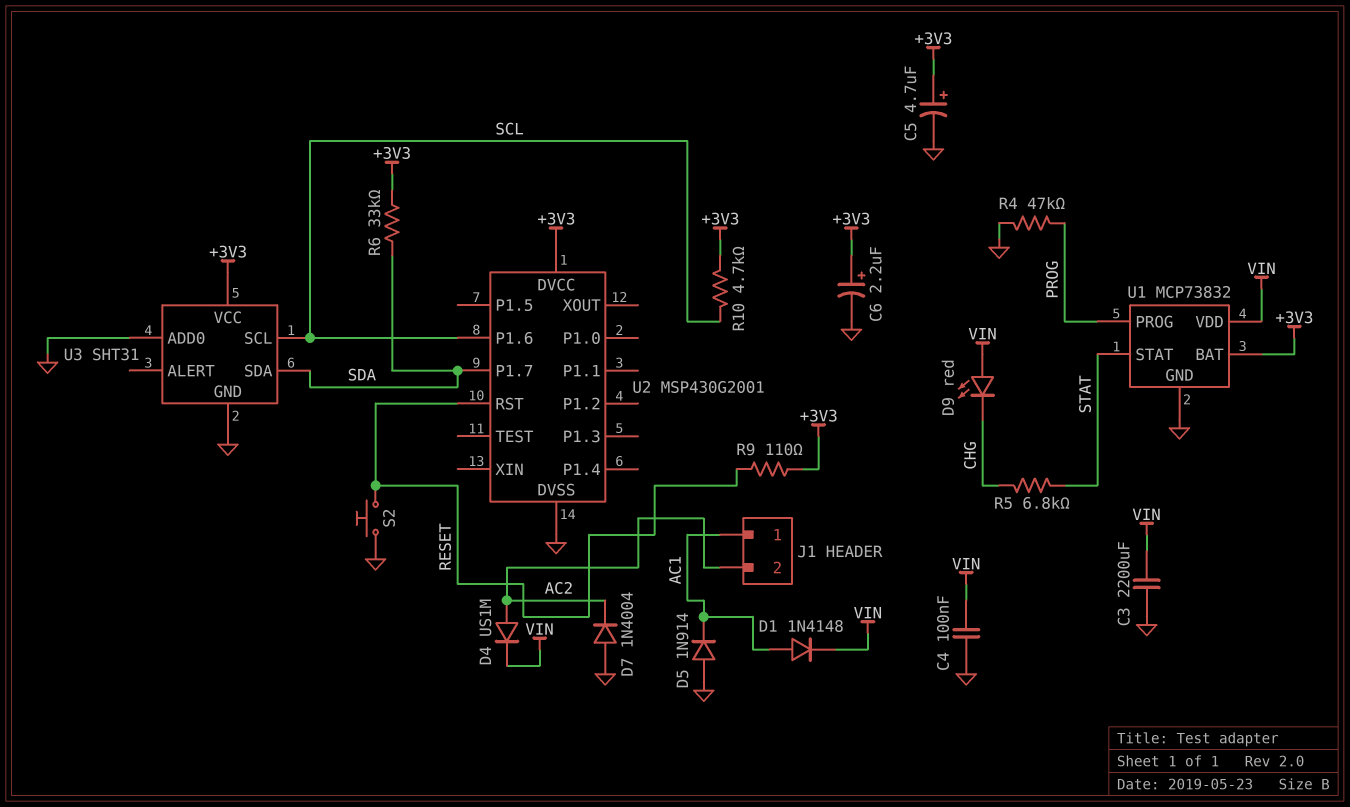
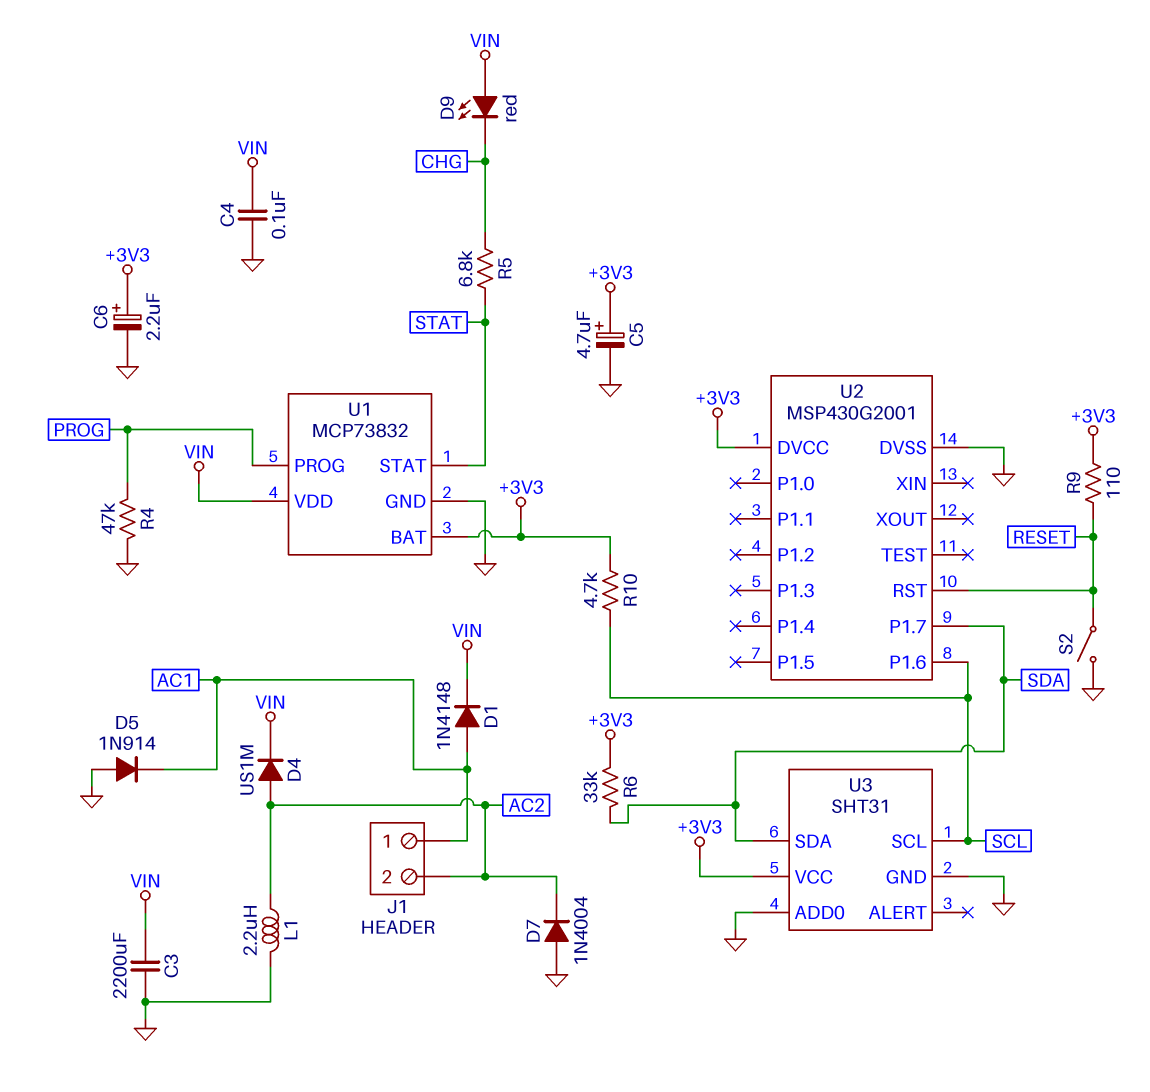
L1: none -> 2.2uH (AC2, GND)
S2: button (GND, RESET) -> switch (GND, RESET)

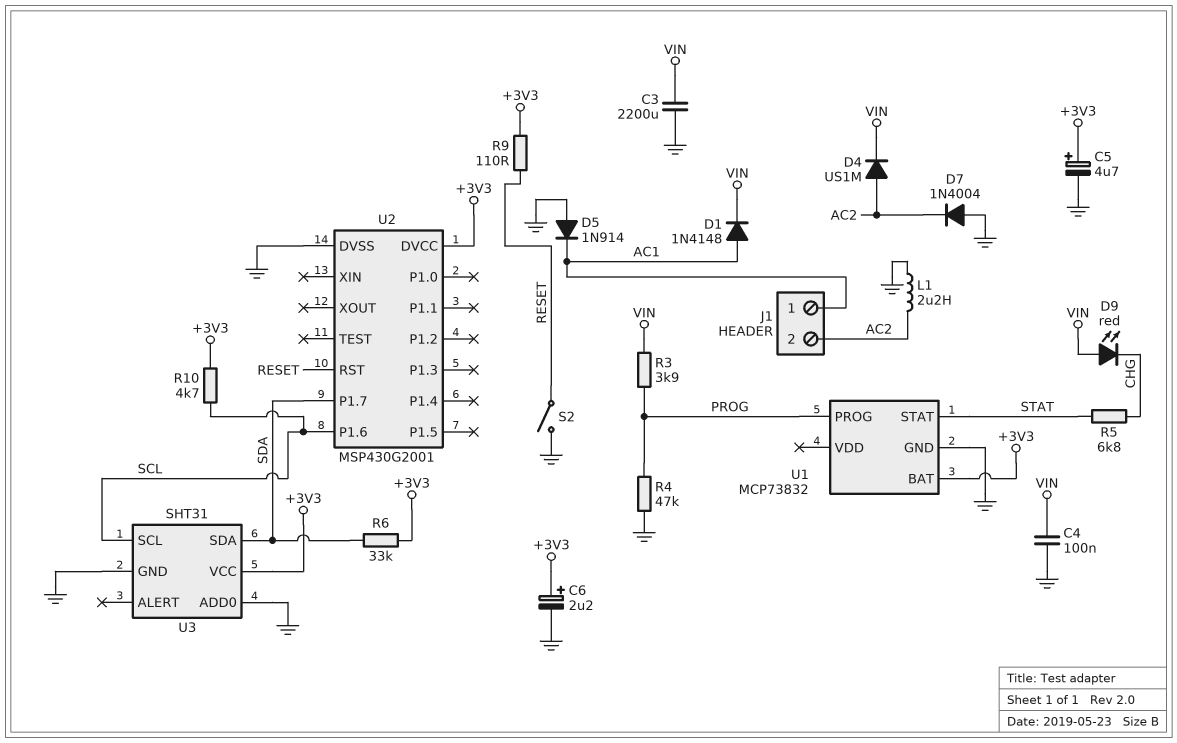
R3: none -> 3.9k (PROG, VIN)
U1 pin VDD: VIN -> none

